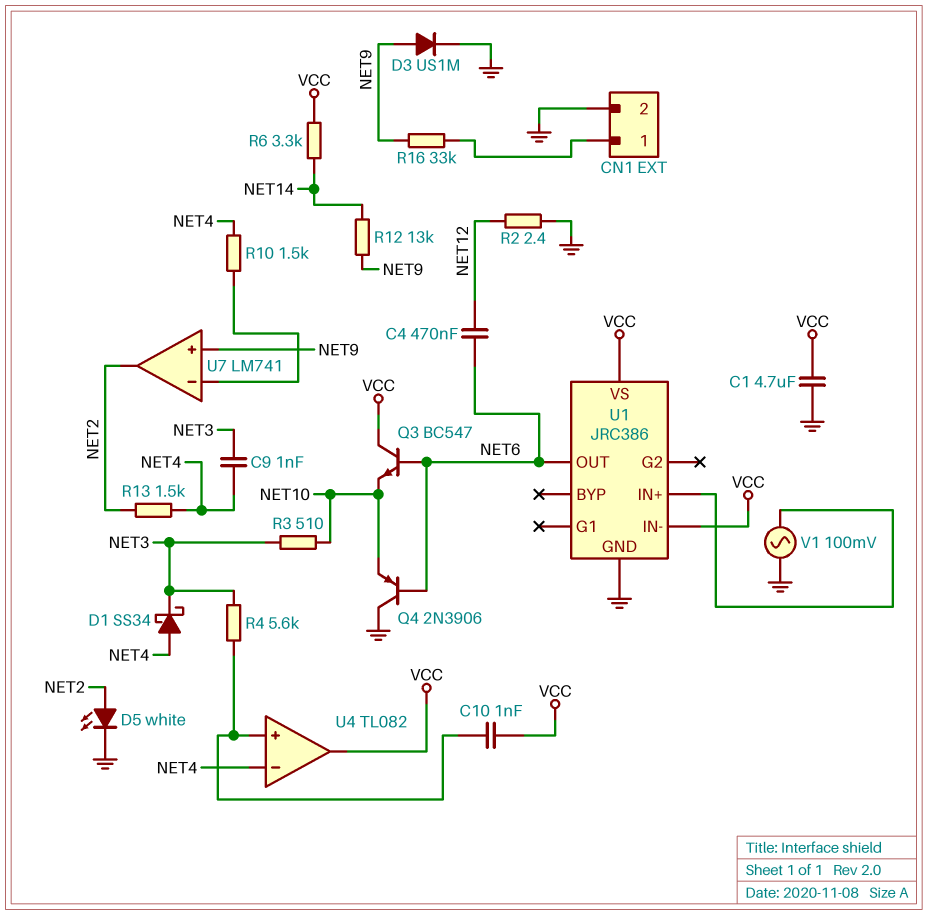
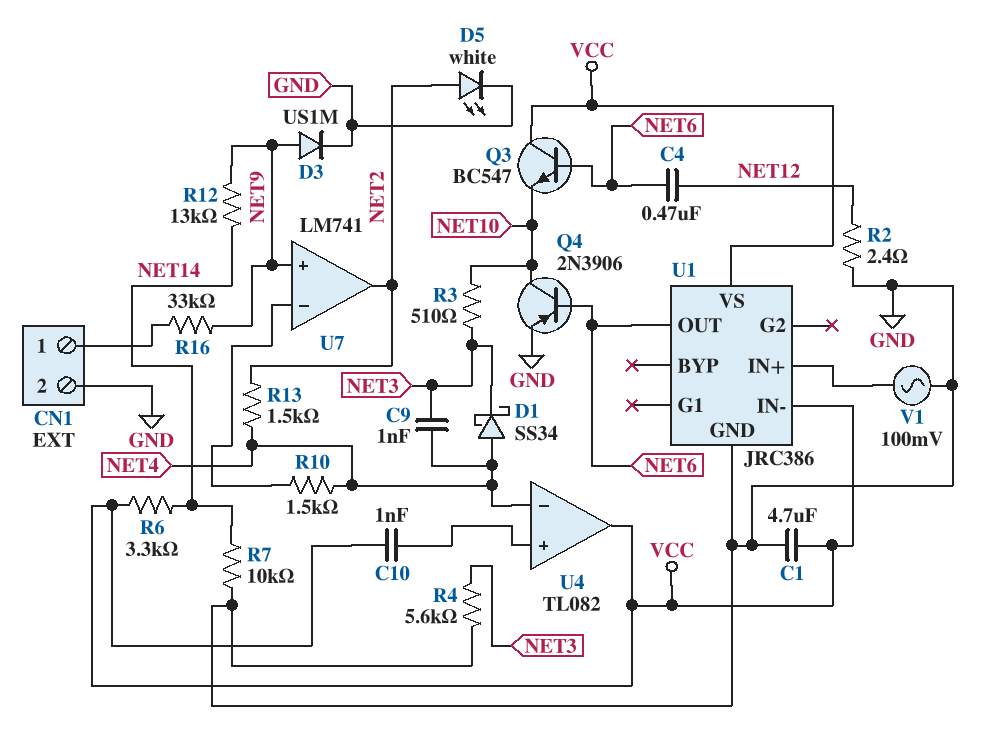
Q4: PNP 2N3906 (B NET6, C GND, E NET10) -> PNP 2N3906 (B NET6, C NET10, E GND)
R4: 5.6k (NET3, U4/in+) -> 5.6k (GND, NET3)
R7: none -> 10k (GND, NET14)

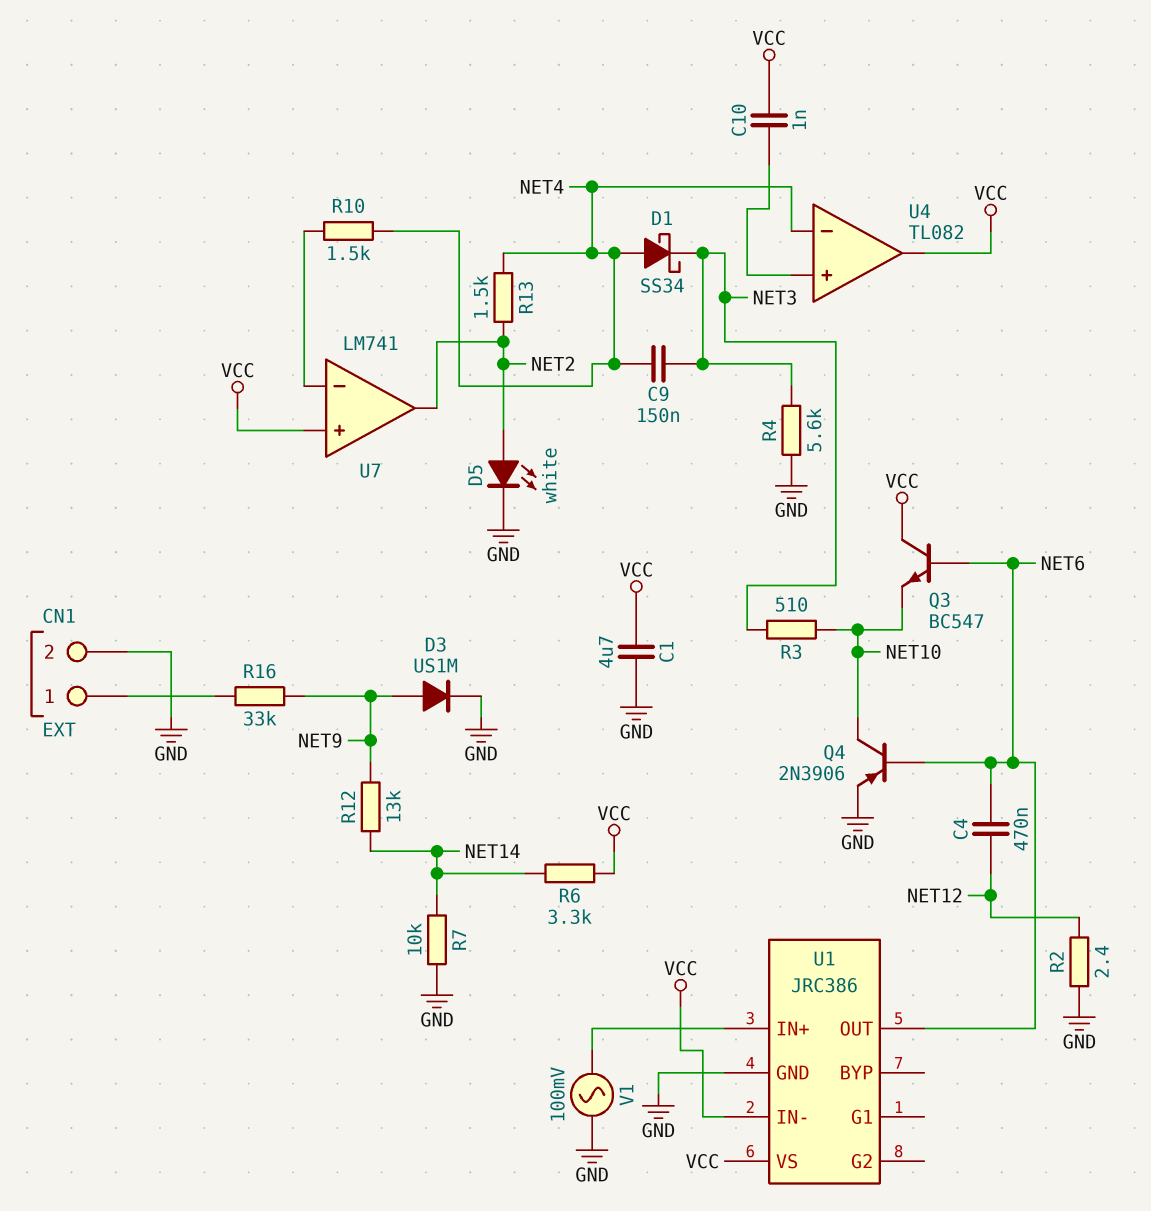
C9: 1nF (NET3, NET4) -> 150nF (NET3, NET4)
U7 pin in+: NET9 -> VCC

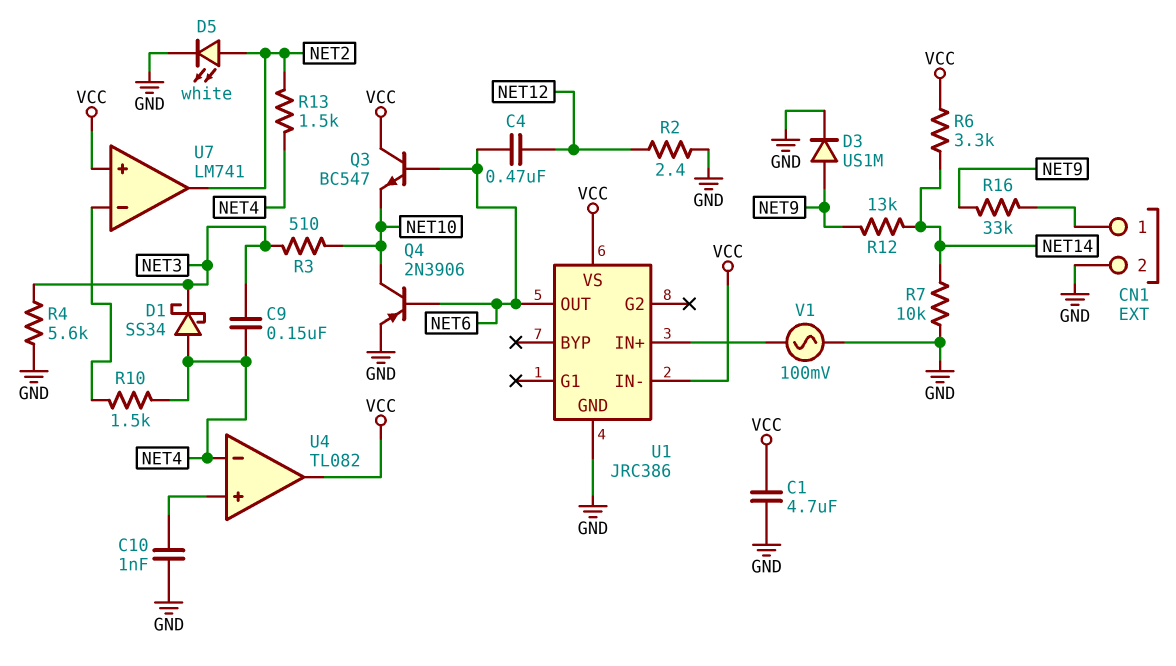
C10: 1nF (U4/in+, VCC) -> 1nF (GND, U4/in+)

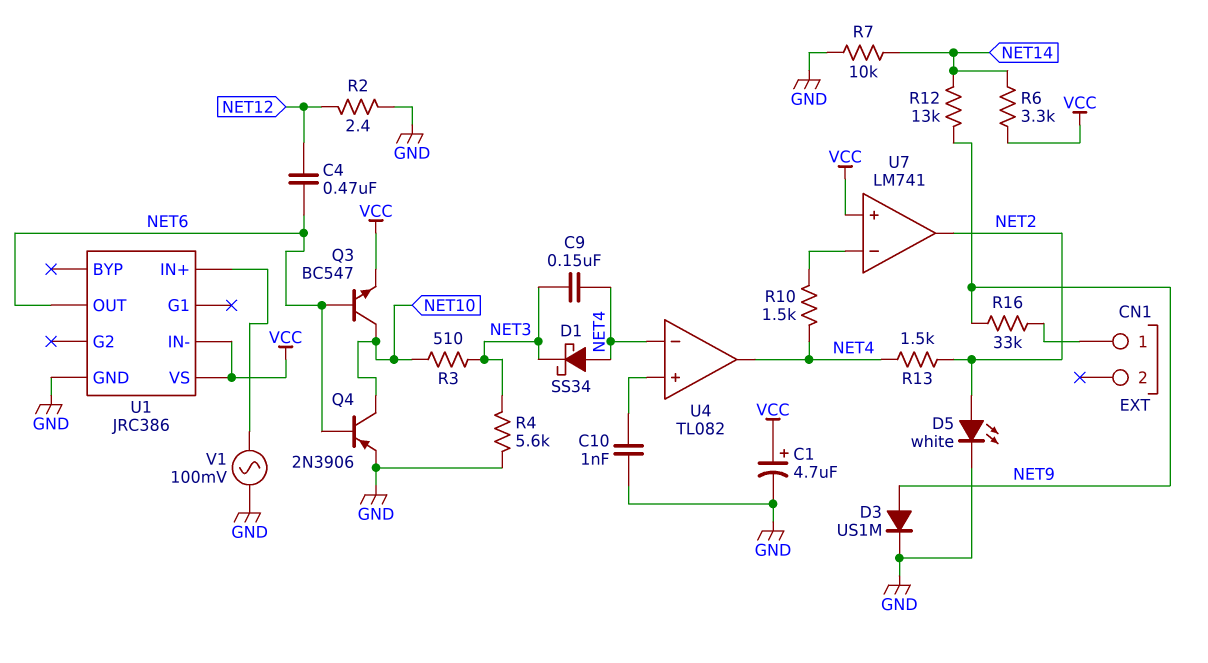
C1: 4.7uF (GND, VCC) -> 4.7uF (plus VCC, minus GND)
CN1 pin 2: GND -> none
Q3: NPN BC547 (B NET6, C VCC, E NET10) -> NPN BC547 (B NET6, C NET10, E VCC)
U4 pin out: VCC -> NET4

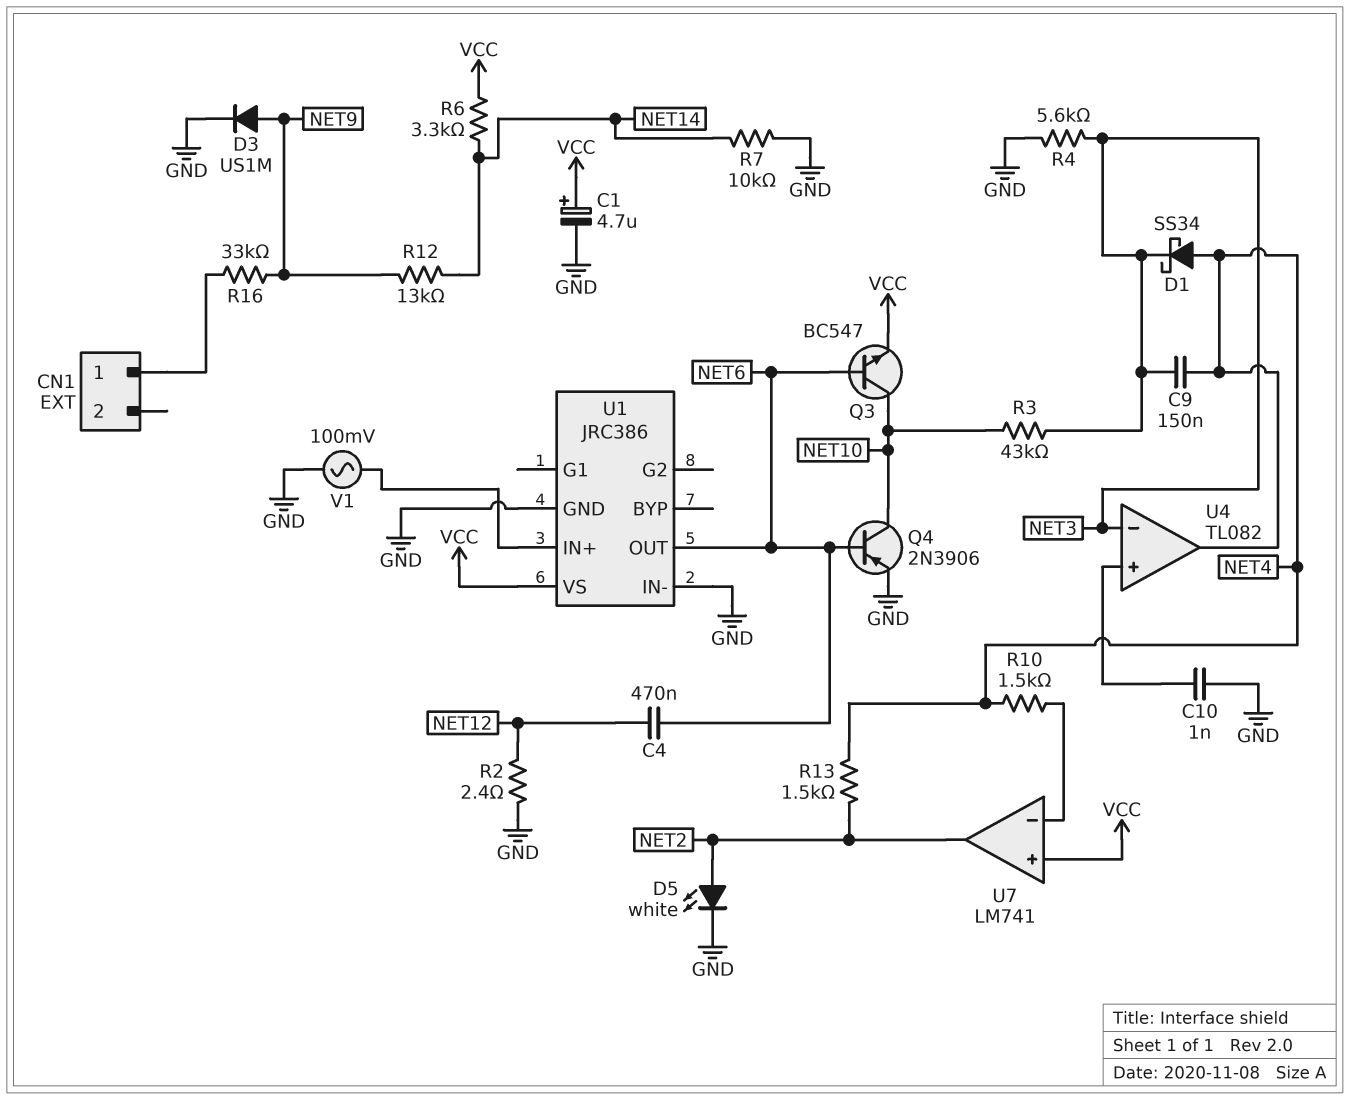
R3: 510 (NET3, NET10) -> 43k (NET3, NET10)
U1 pin IN-: VCC -> GND
U4 pin in-: NET4 -> NET3

